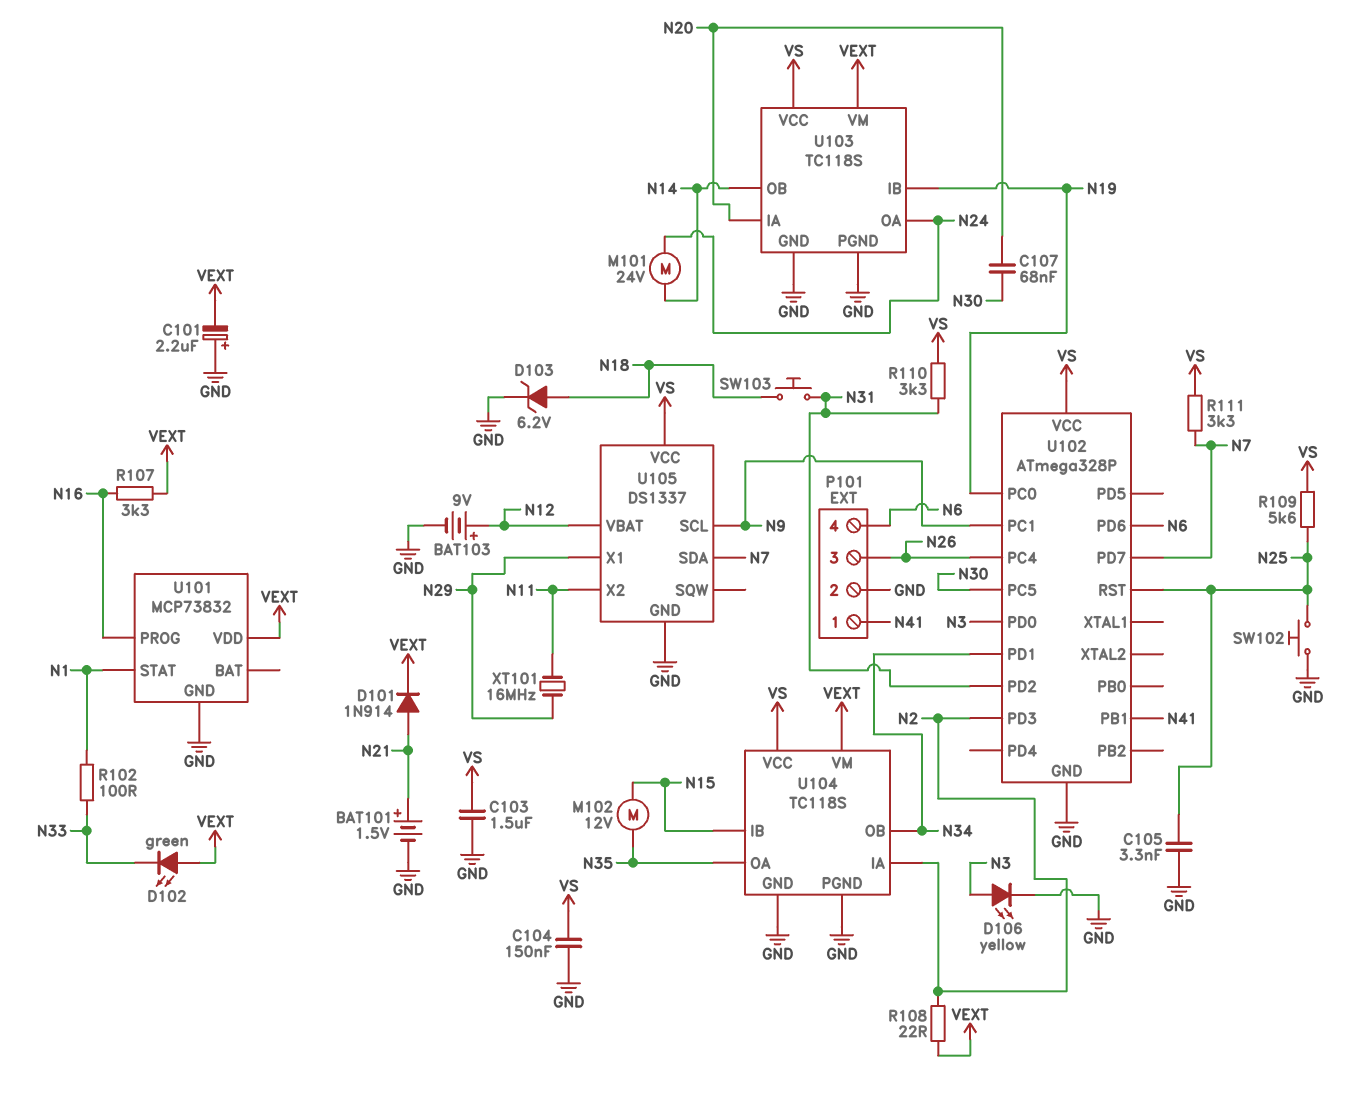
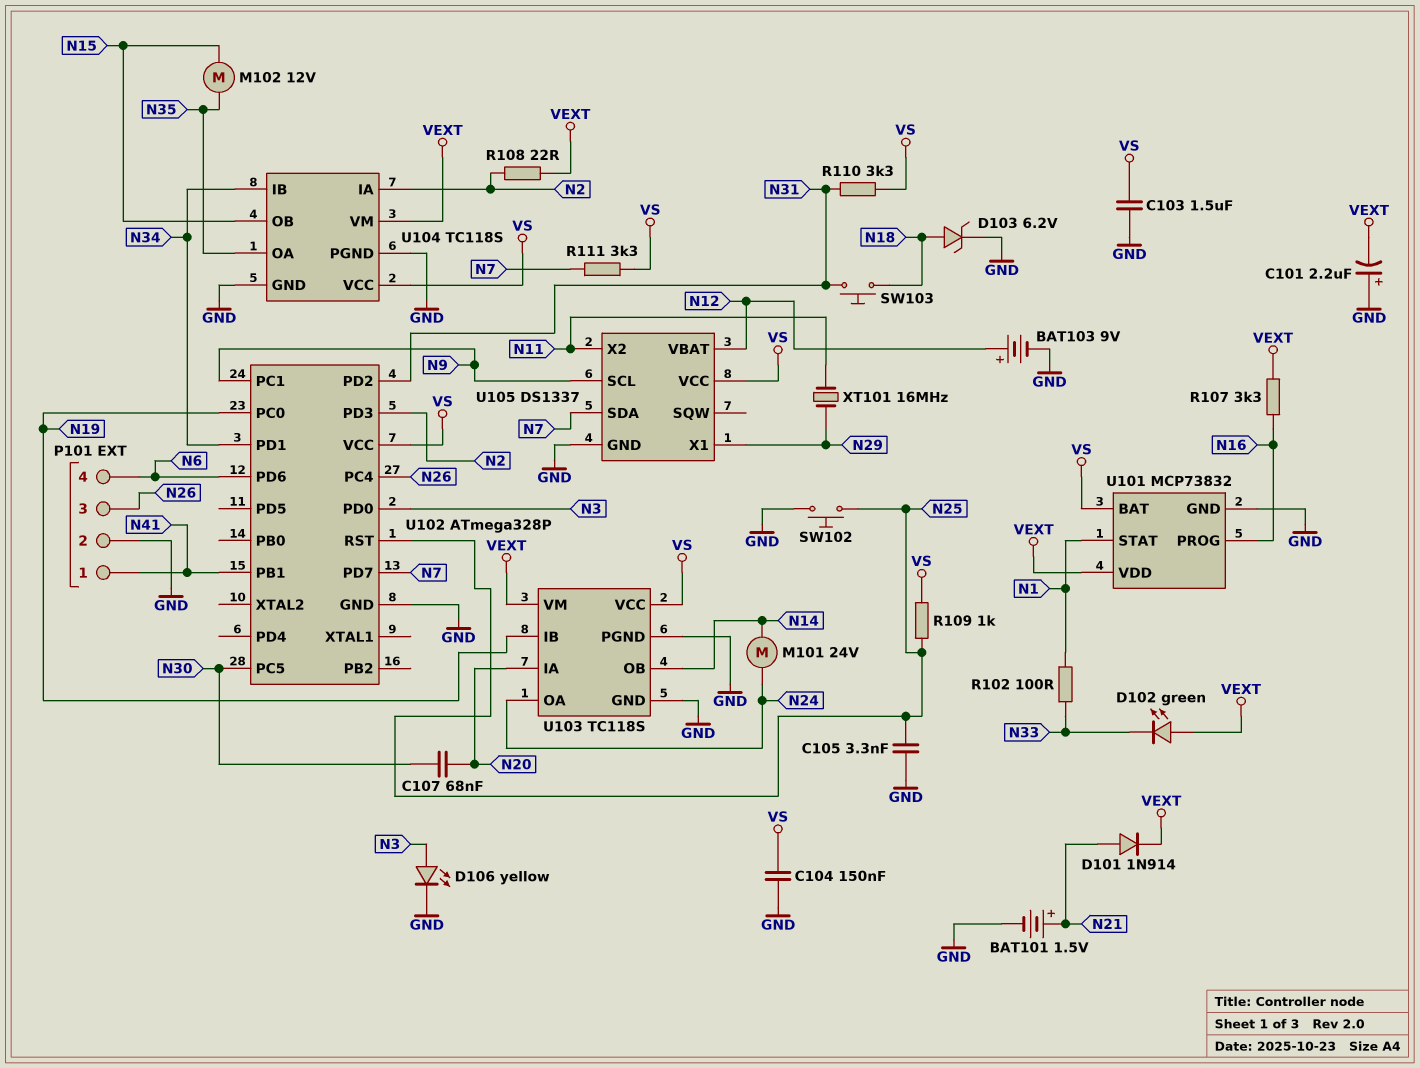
R109: 5.6k (N25, VS) -> 1k (N25, VS)
U101 pin BAT: none -> VS
U104 pin IB: N15 -> N34
U104 pin OB: N34 -> N15

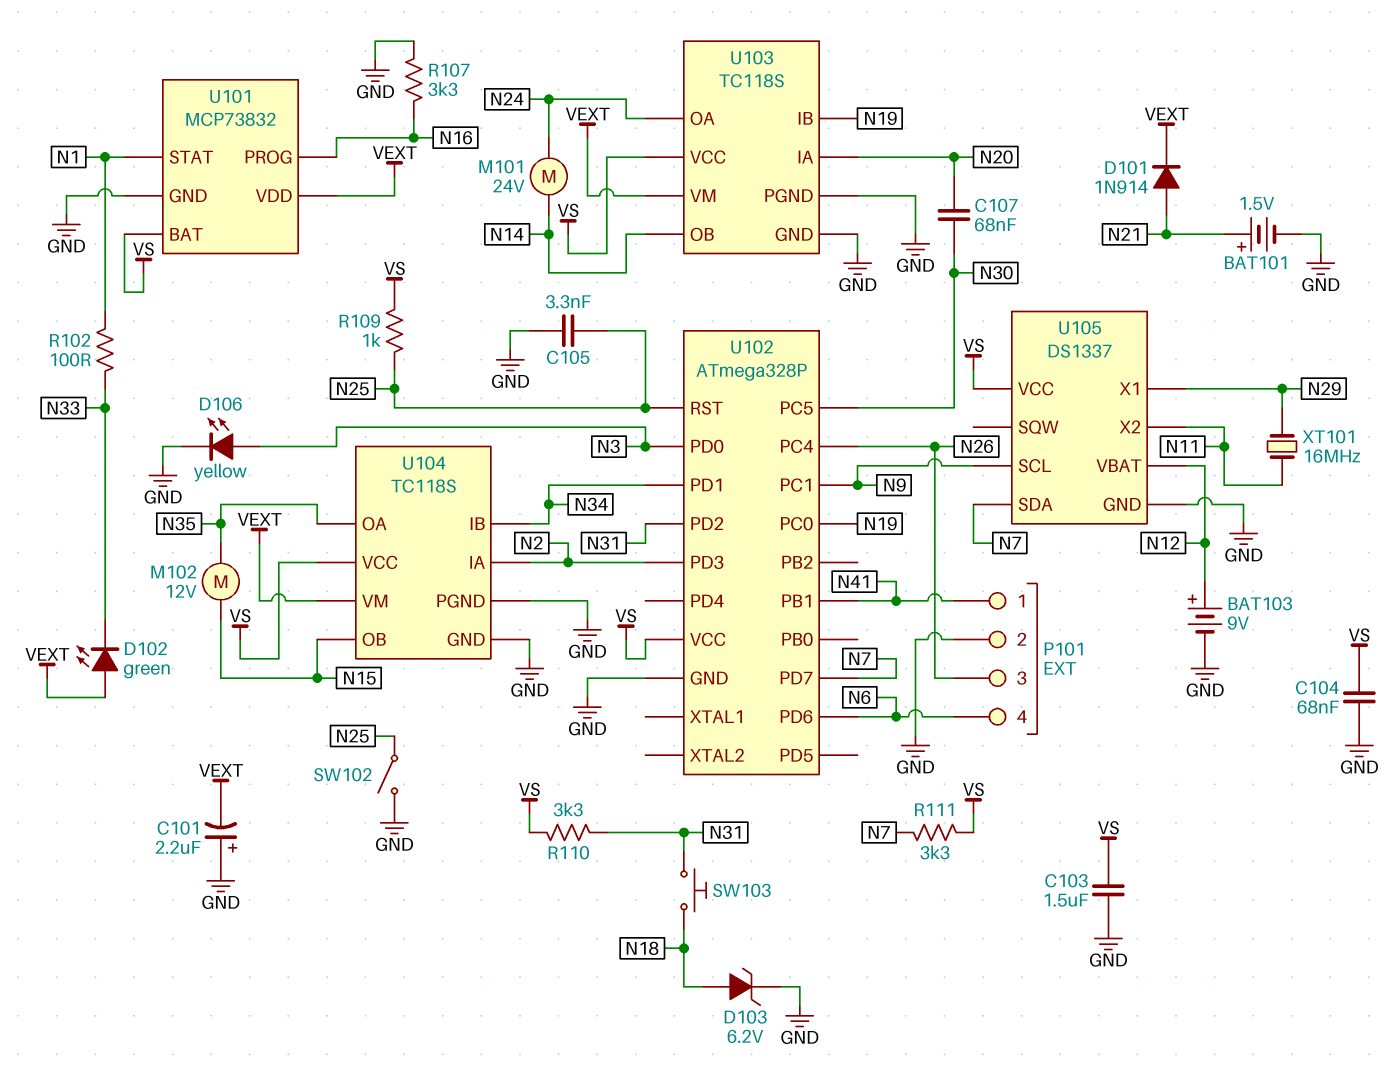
C104: 150nF (GND, VS) -> 68nF (GND, VS)
R107: 3.3k (N16, VEXT) -> 3.3k (GND, N16)
R108: 22 (N2, VEXT) -> none
SW102: button (GND, N25) -> switch (GND, N25)

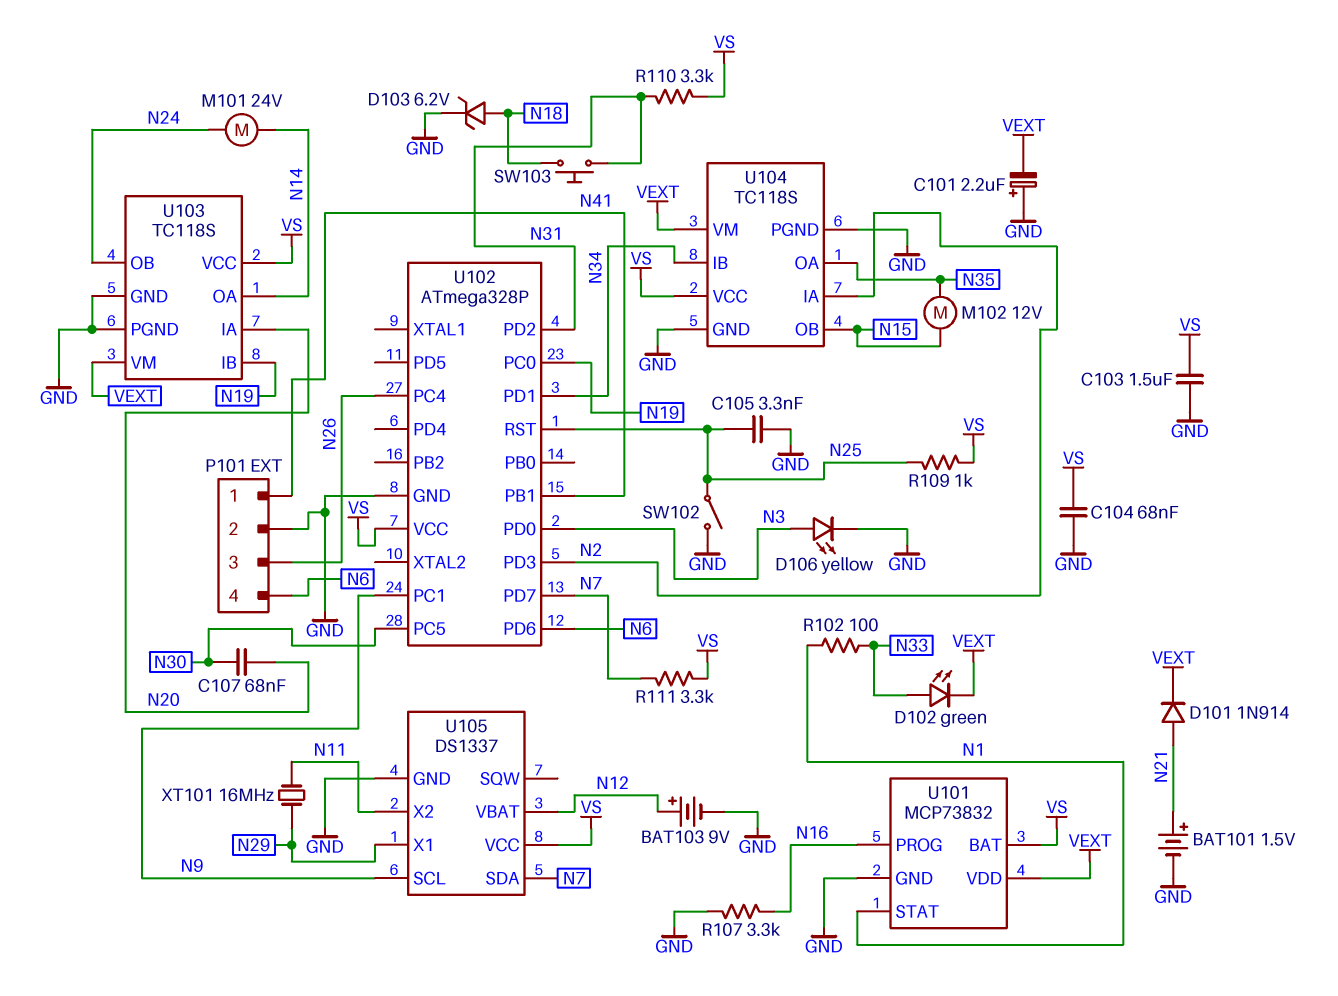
D102: LED green (A VEXT, K N33) -> LED green (A N33, K VEXT)
U103 pin OA: N24 -> N14
U103 pin OB: N14 -> N24

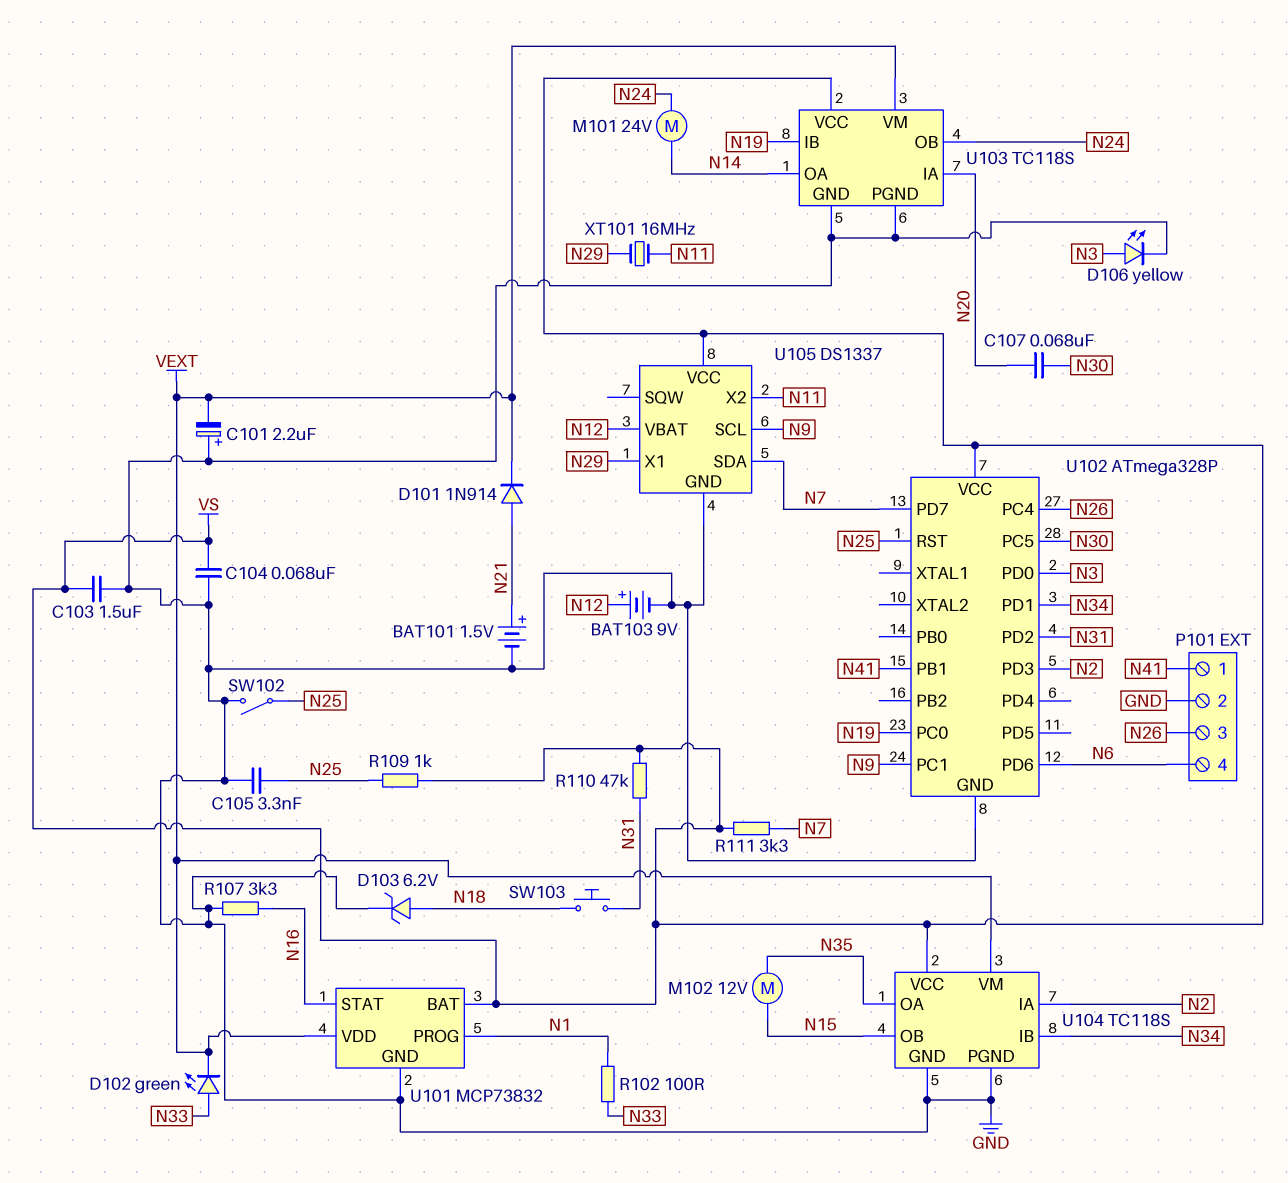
R110: 3.3k (N31, VS) -> 47k (N31, VS)
U101 pin PROG: N16 -> N1
U101 pin STAT: N1 -> N16

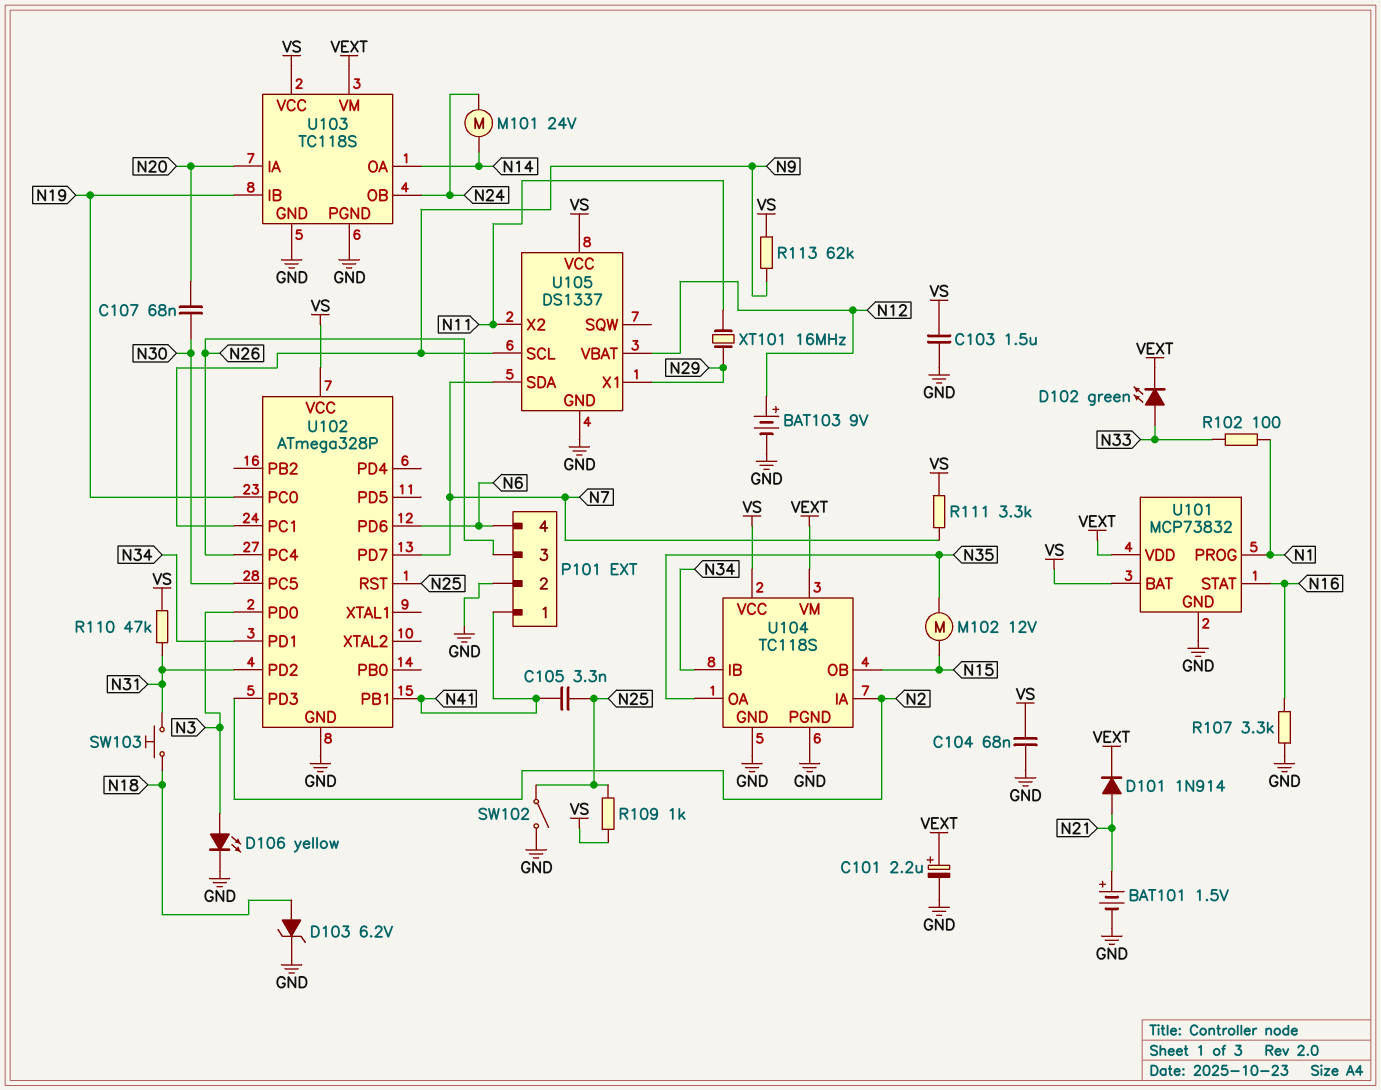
C101: 2.2uF (plus GND, minus VEXT) -> 2.2uF (plus VEXT, minus GND)
C105: 3.3nF (GND, N25) -> 3.3nF (N25, N41)
R113: none -> 62k (N9, VS)

